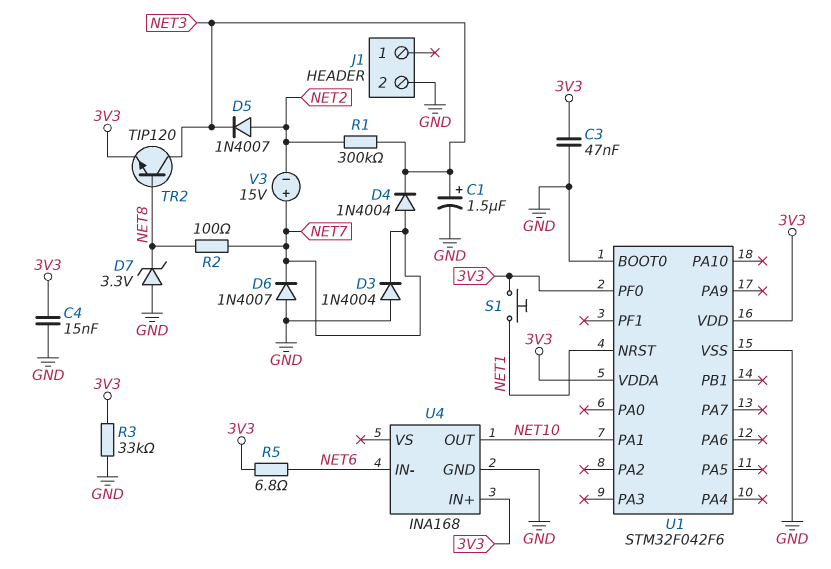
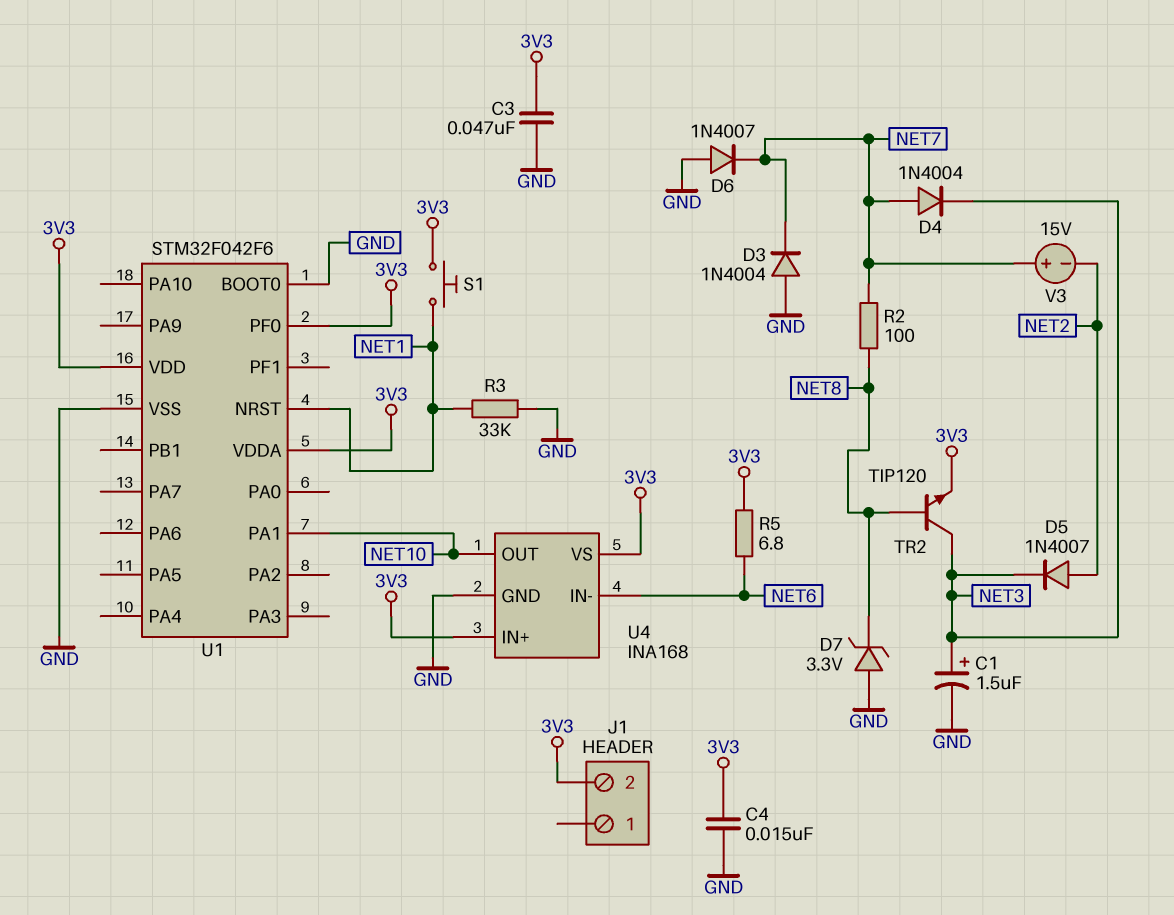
J1 pin 2: GND -> 3V3
R1: 300k (NET2, NET3) -> none
R3: 33k (3V3, GND) -> 33k (GND, NET1)
U4 pin VS: none -> 3V3

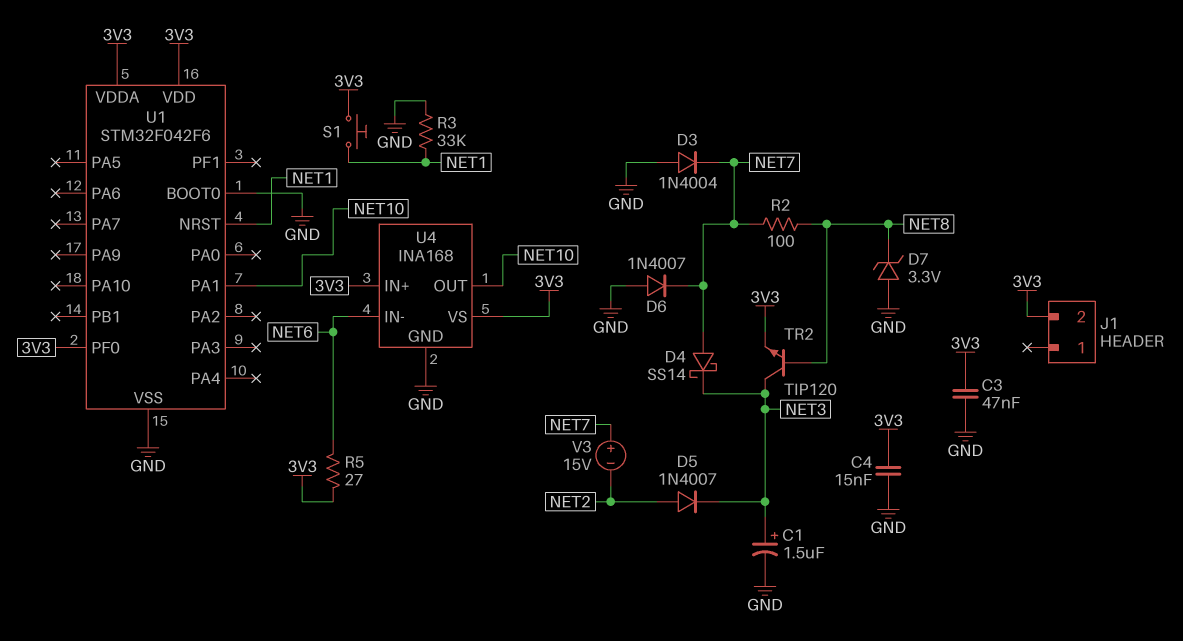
D4: diode 1N4004 (A NET7, K NET3) -> schottky SS14 (A NET7, K NET3)
R5: 6.8 (3V3, NET6) -> 27 (3V3, NET6)

